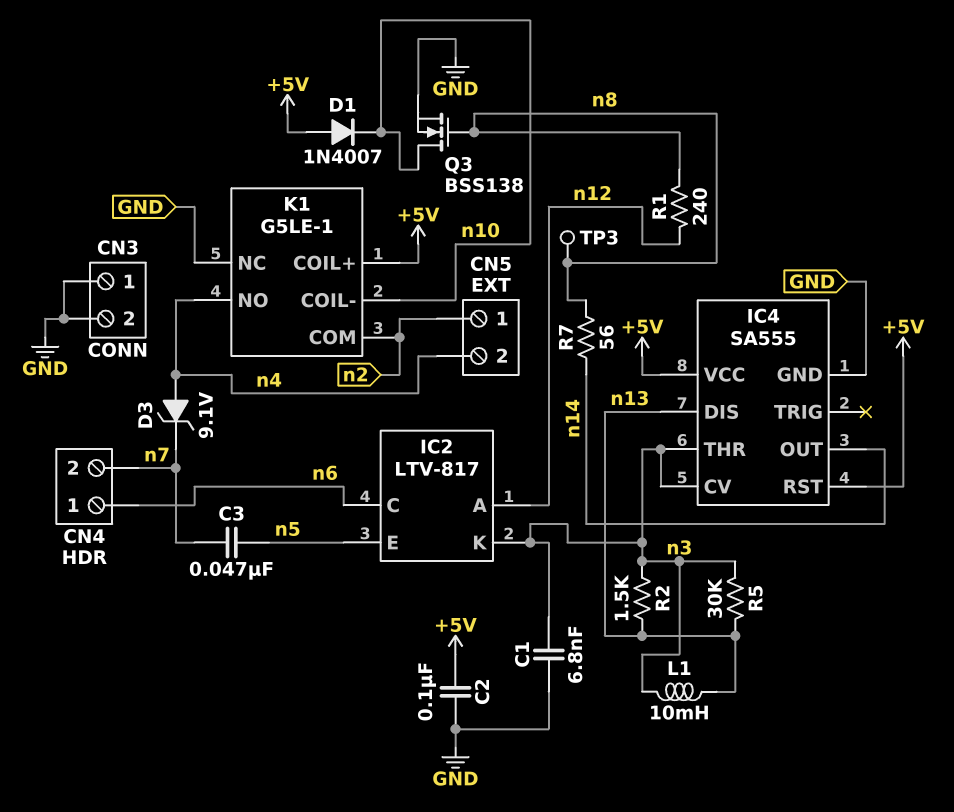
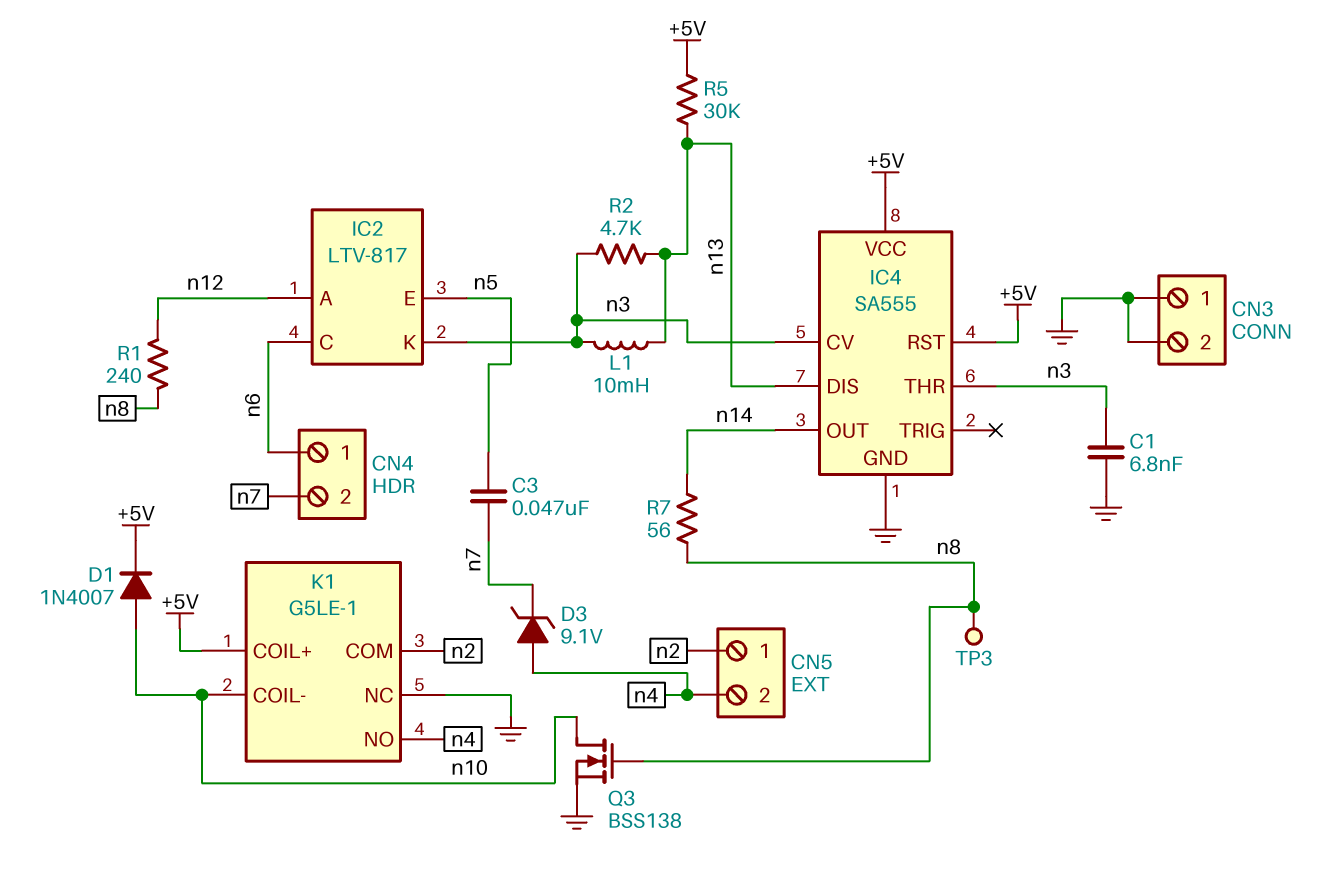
C2: 100nF (+5V, GND) -> none
D1: diode 1N4007 (A +5V, K n10) -> diode 1N4007 (A n10, K +5V)
R2: 1.5k (n3, n13) -> 4.7k (n3, n13)
R5: 30k (n3, n13) -> 30k (+5V, n13)

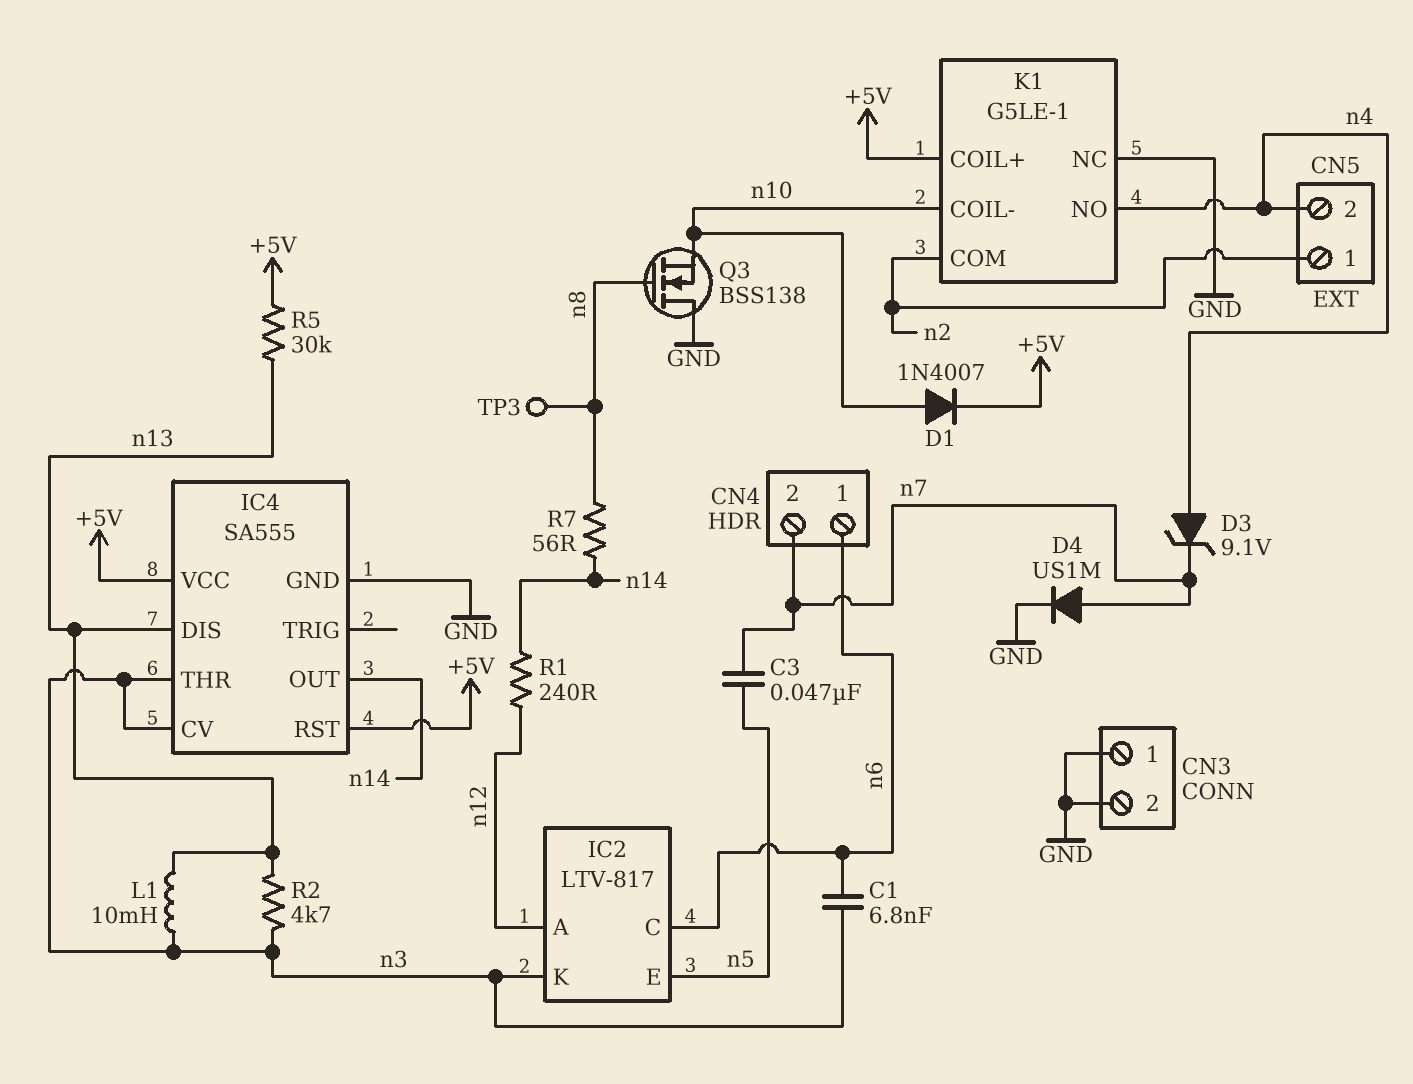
C1: 6.8nF (GND, n3) -> 6.8nF (n3, n6)
D4: none -> diode US1M (A n7, K GND)
Q3: NMOS BSS138 (G n8, D n10, S GND) -> NMOS BSS138 (G n8, D GND, S n10)
R1: 240 (n8, n12) -> 240 (n12, n14)

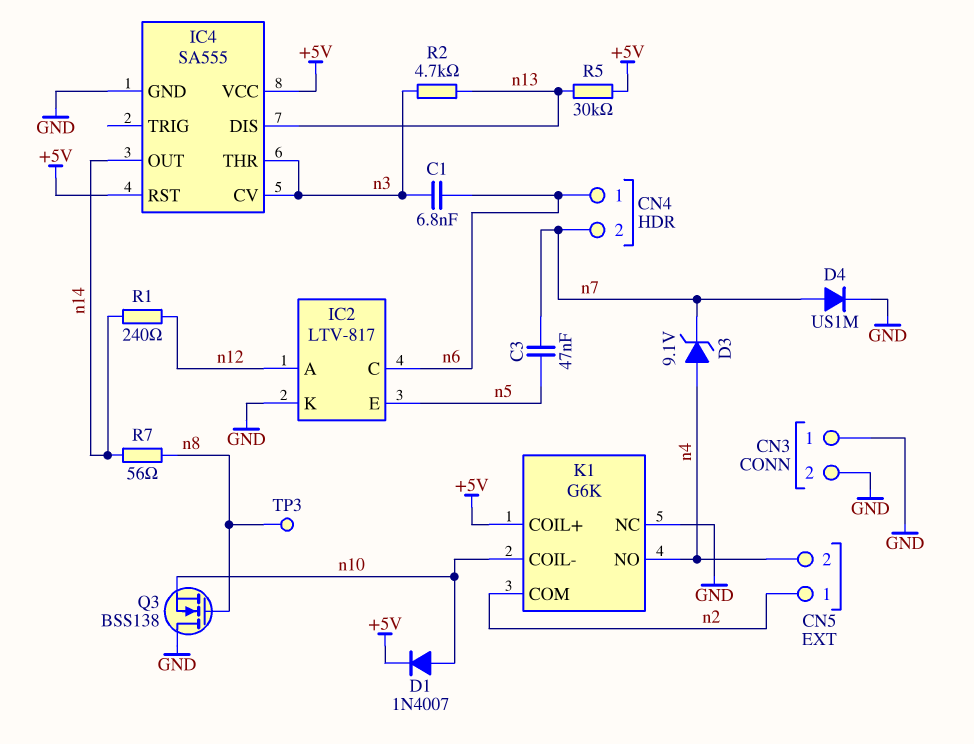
IC2 pin K: n3 -> GND
K1: G5LE-1 -> G6K
L1: 10mH (n3, n13) -> none

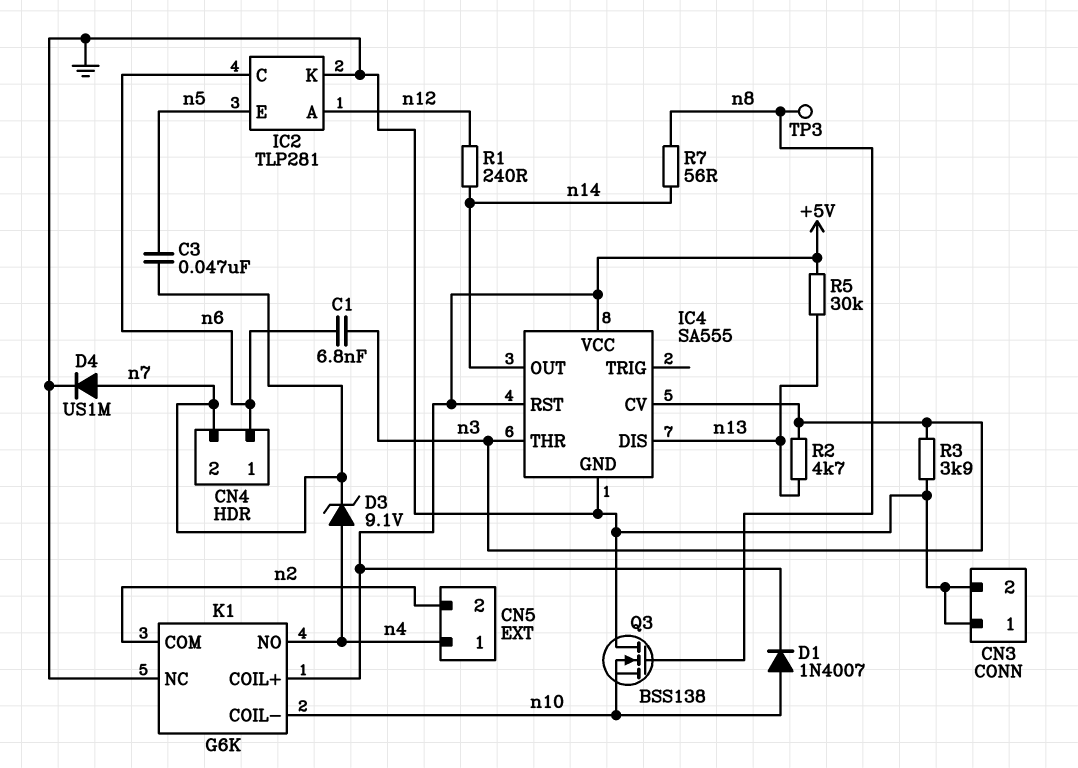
CN5 pin 1: n2 -> n4
CN5 pin 2: n4 -> n2
IC2: LTV-817 -> TLP281
R3: none -> 3.9k (GND, n3)

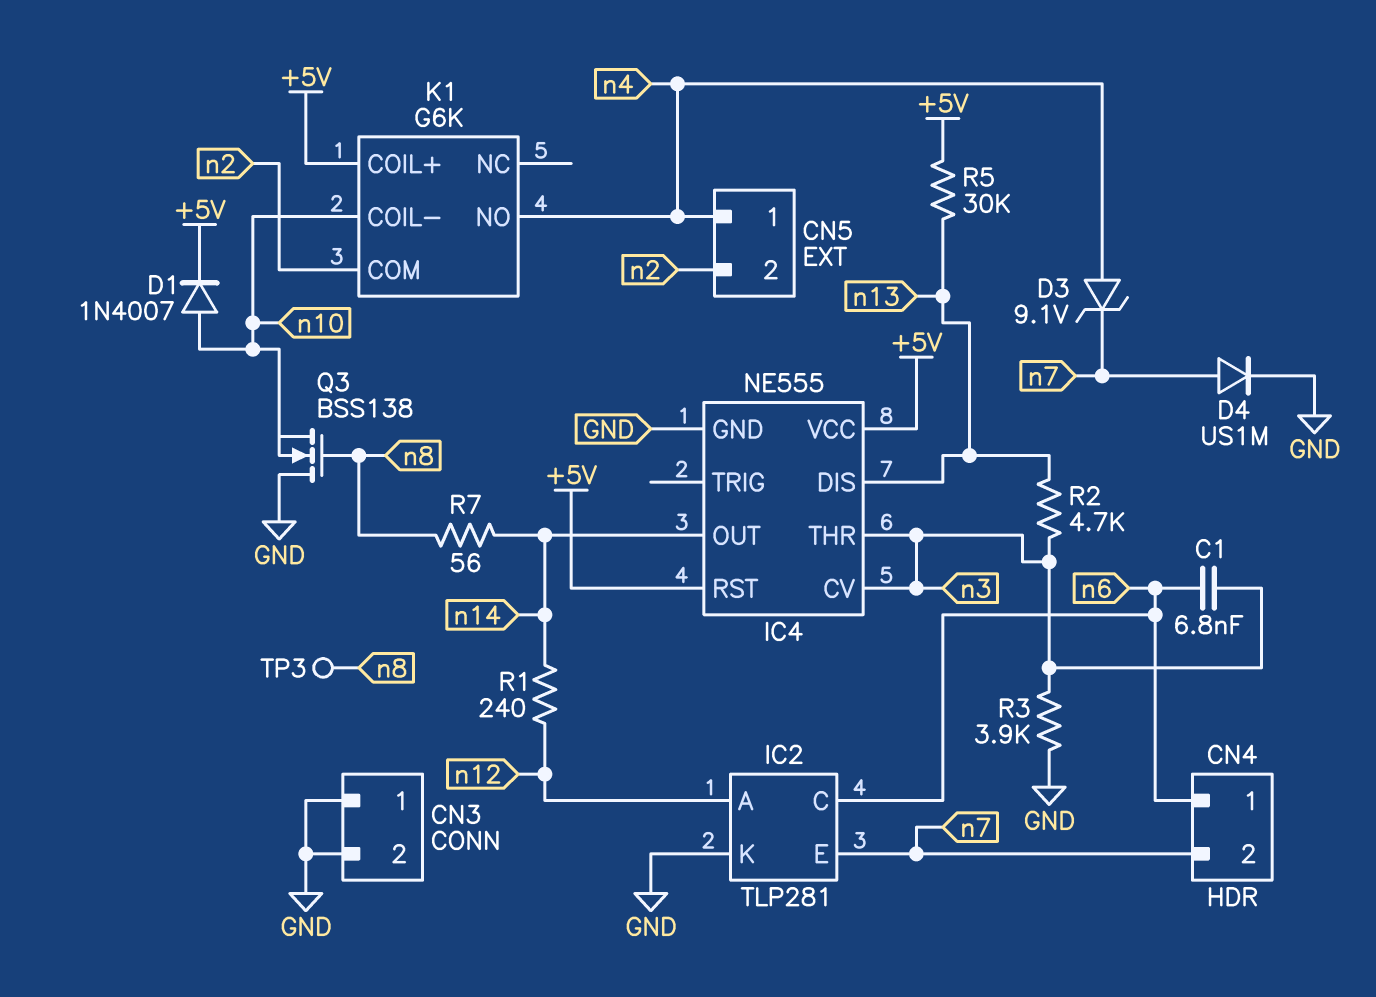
C3: 47nF (n5, n7) -> none
IC2 pin E: n5 -> n7
IC4: SA555 -> NE555
K1 pin NC: GND -> none

